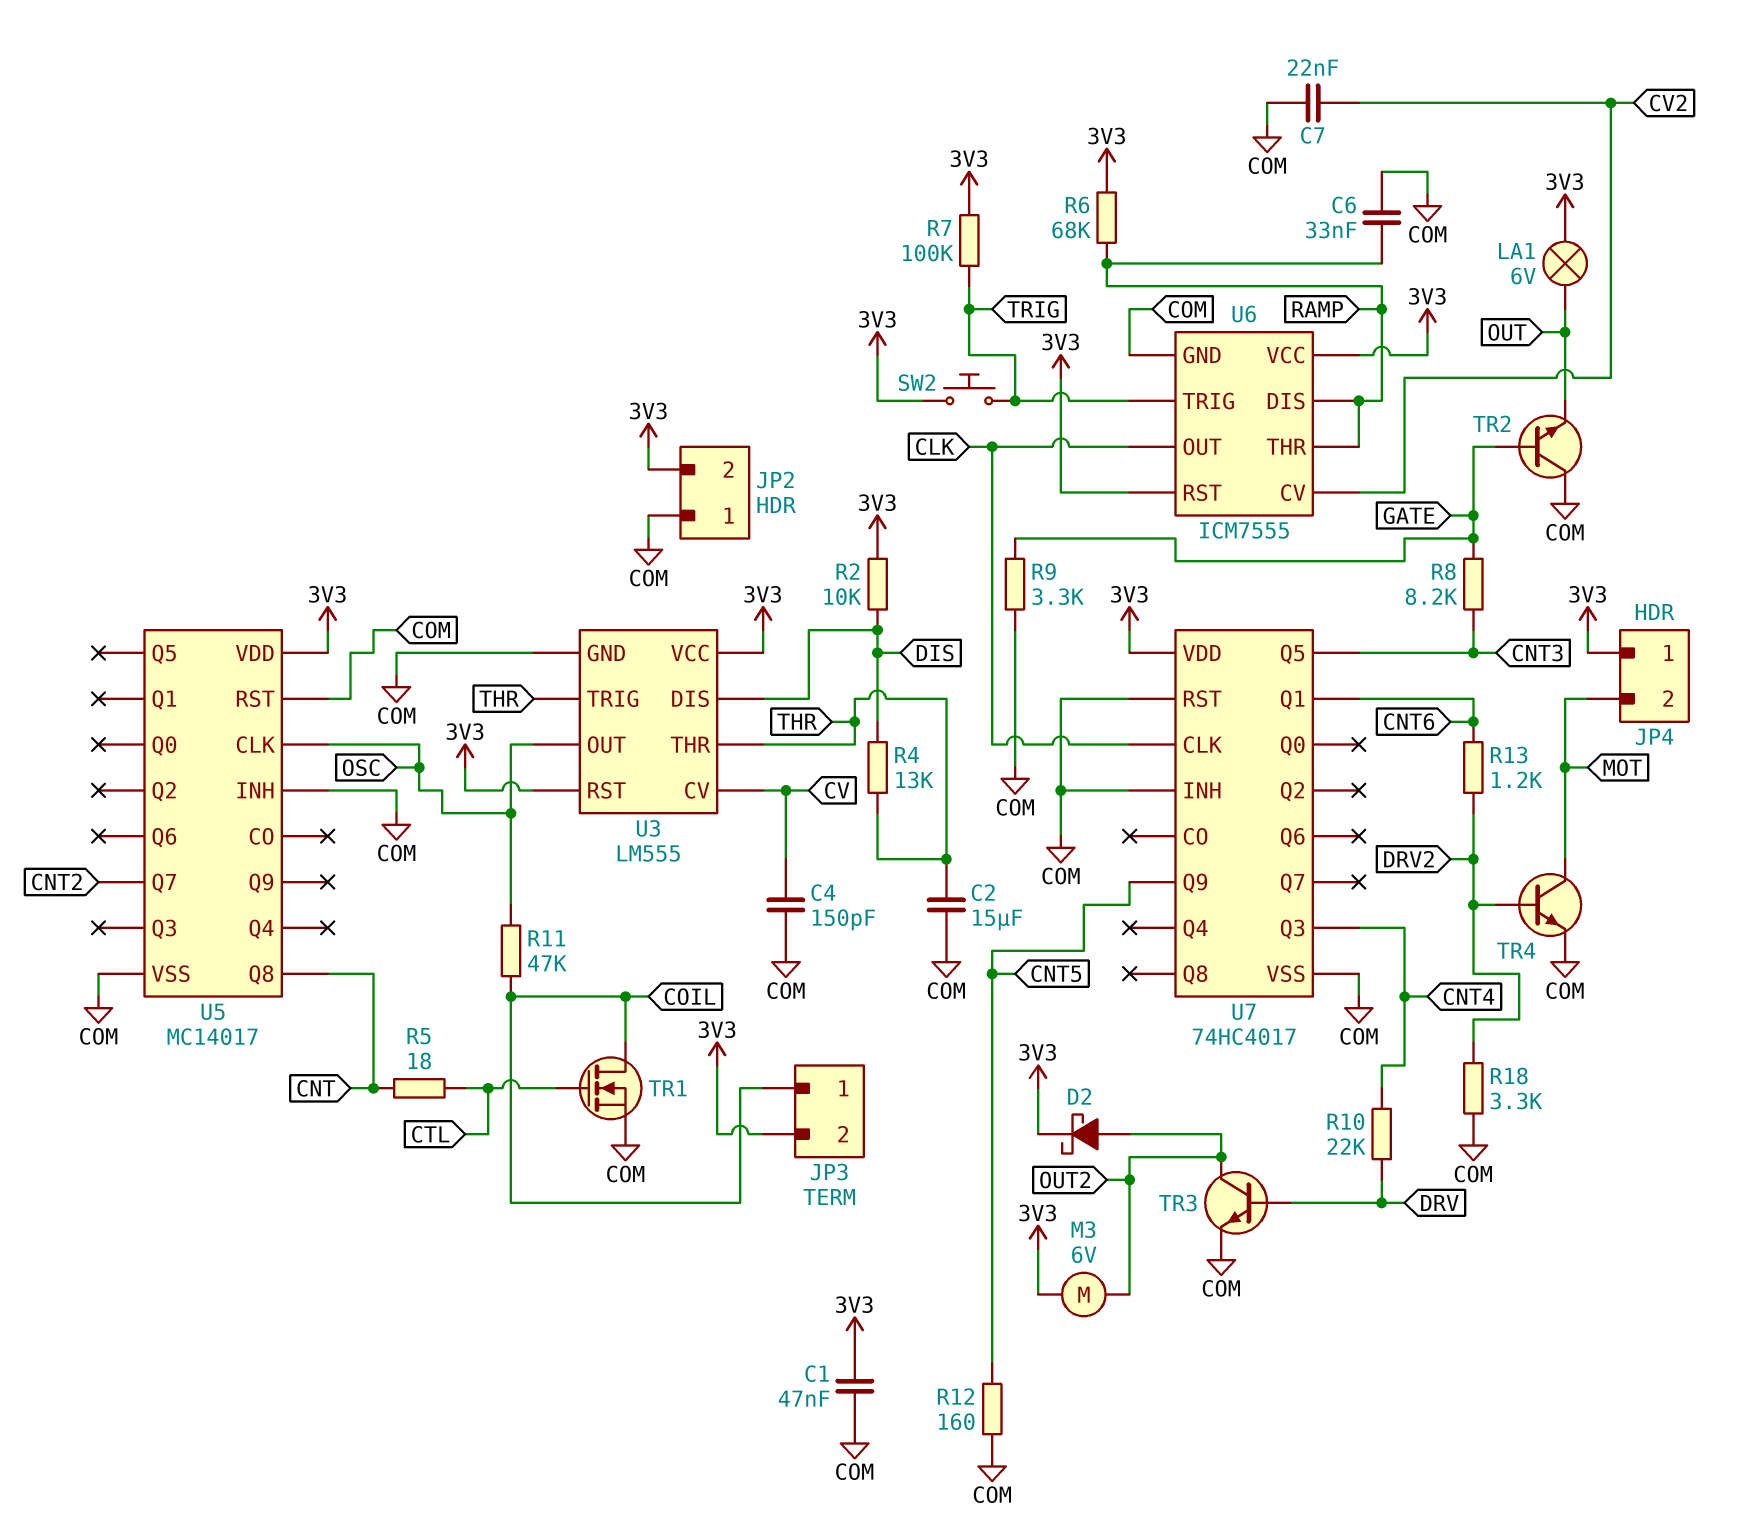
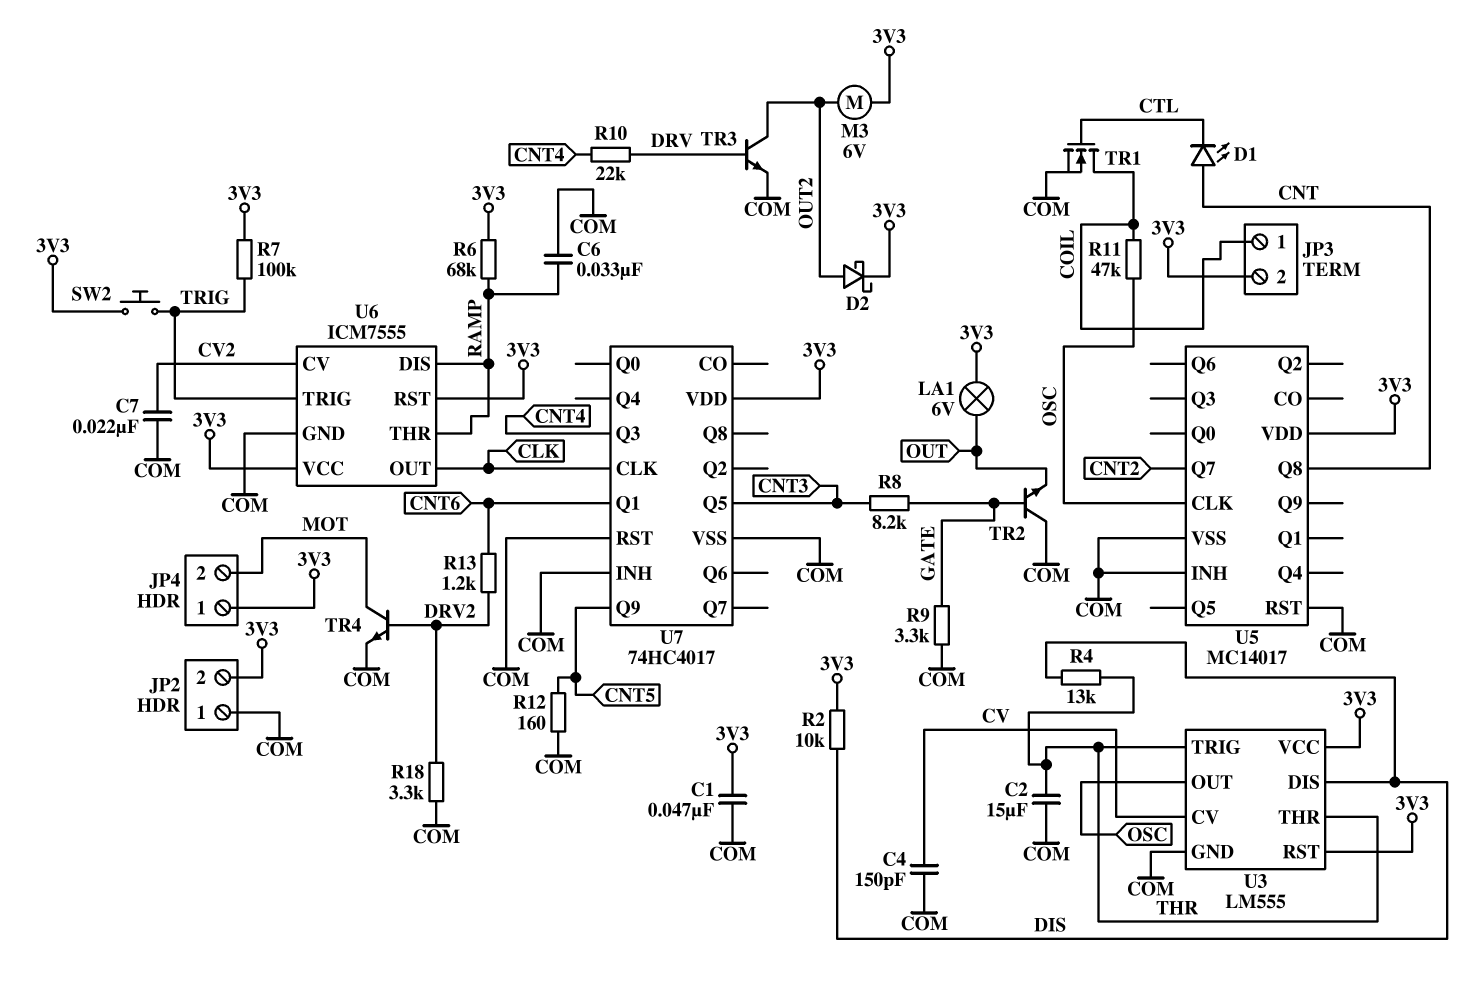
D1: none -> LED (A CNT, K CTL)
R5: 18 (CNT, CTL) -> none

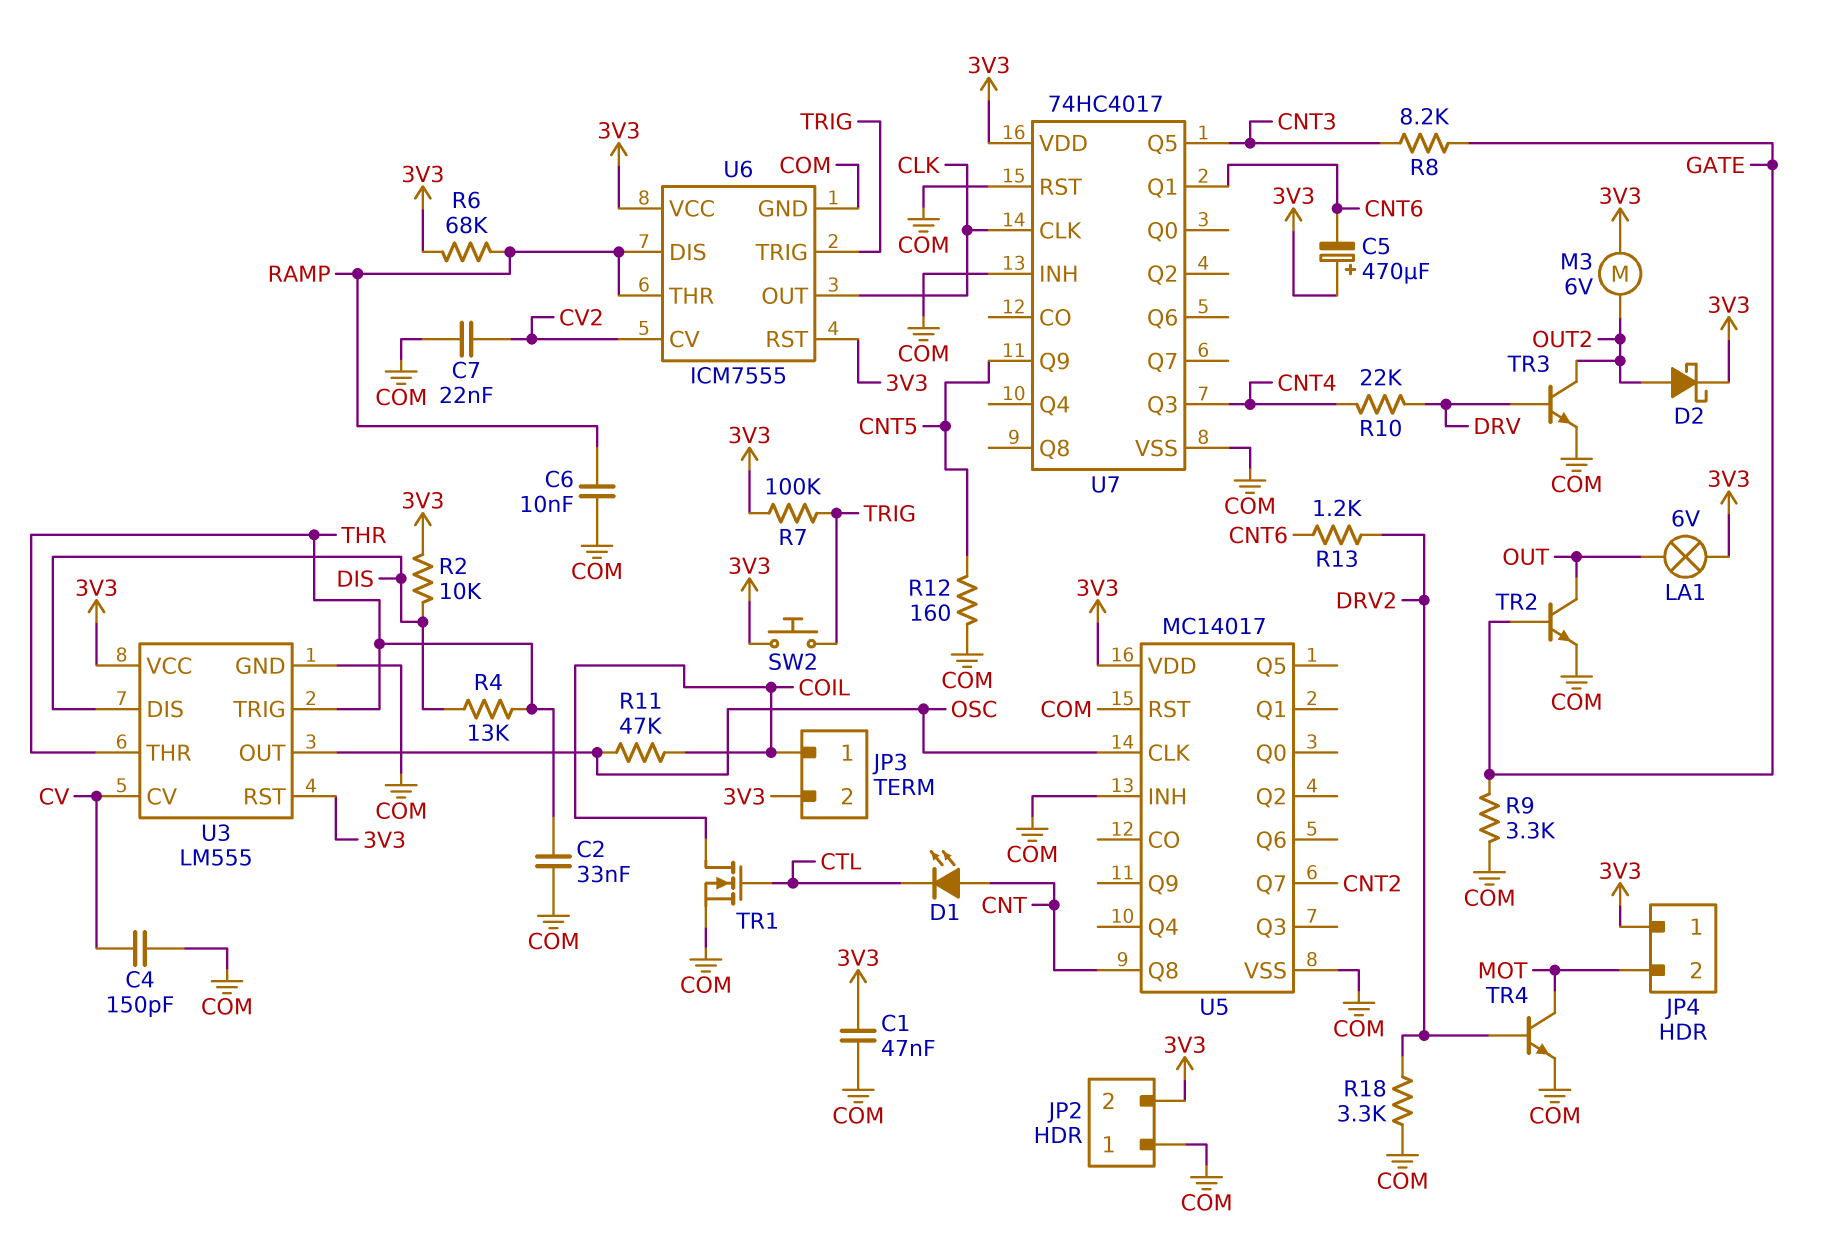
C2: 15uF (COM, THR) -> 33nF (COM, THR)
C5: none -> 470uF (plus 3V3, minus CNT6)
C6: 33nF (COM, RAMP) -> 10nF (COM, RAMP)
TR2: NPN (B GATE, C COM, E OUT) -> NPN (B GATE, C OUT, E COM)

